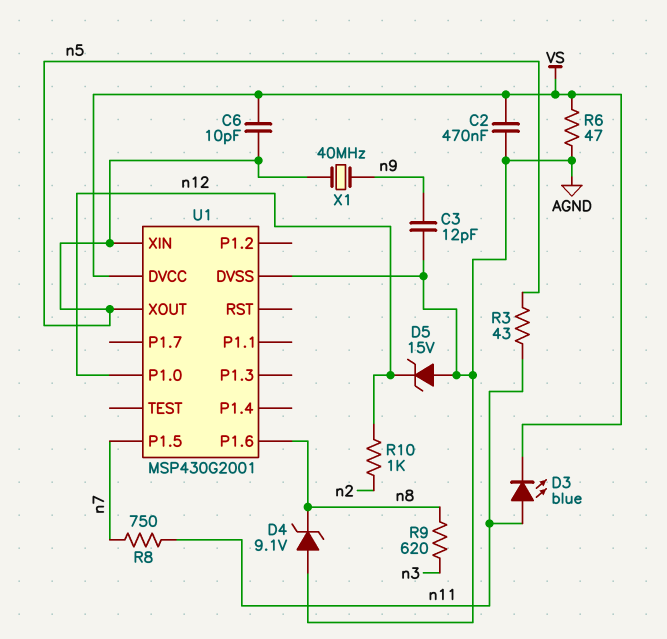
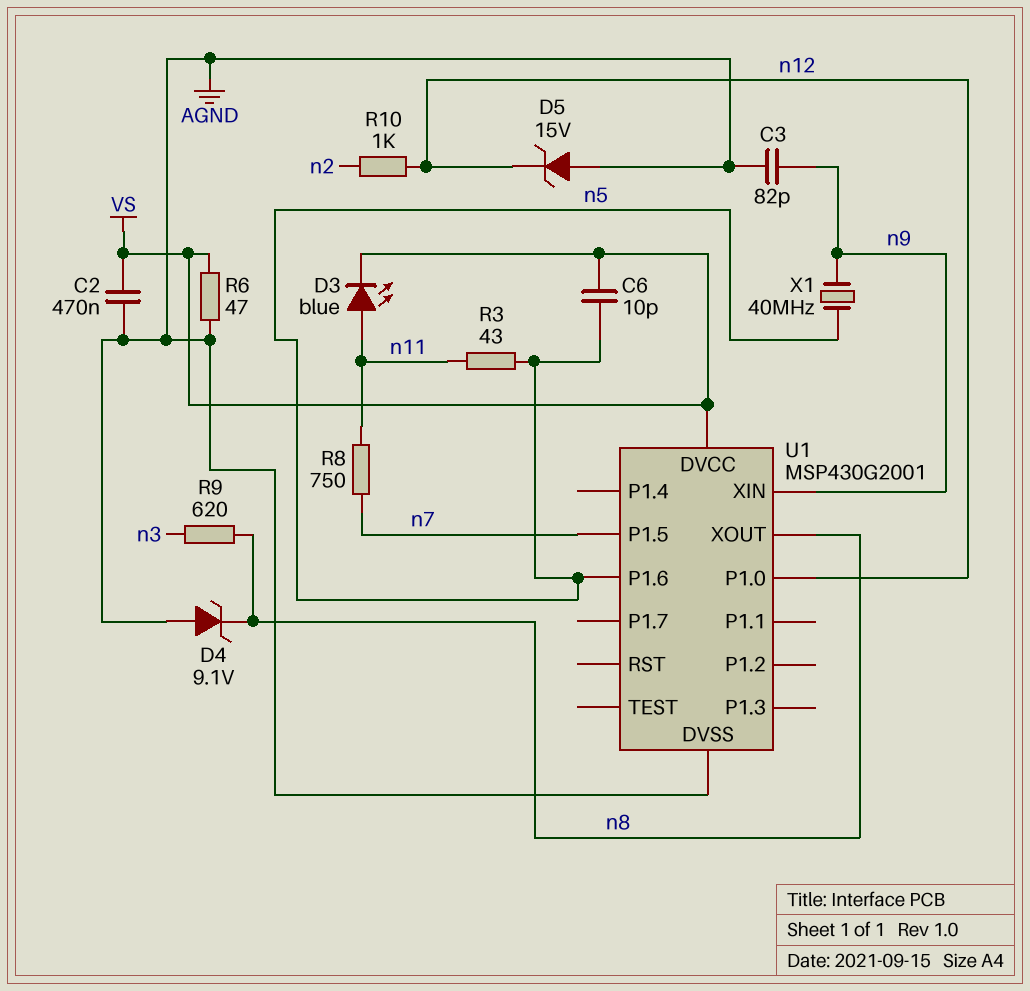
C3: 12pF (AGND, n9) -> 82pF (AGND, n9)
U1 pin P1.6: n8 -> n5
U1 pin XIN: n5 -> n9
U1 pin XOUT: n5 -> n8

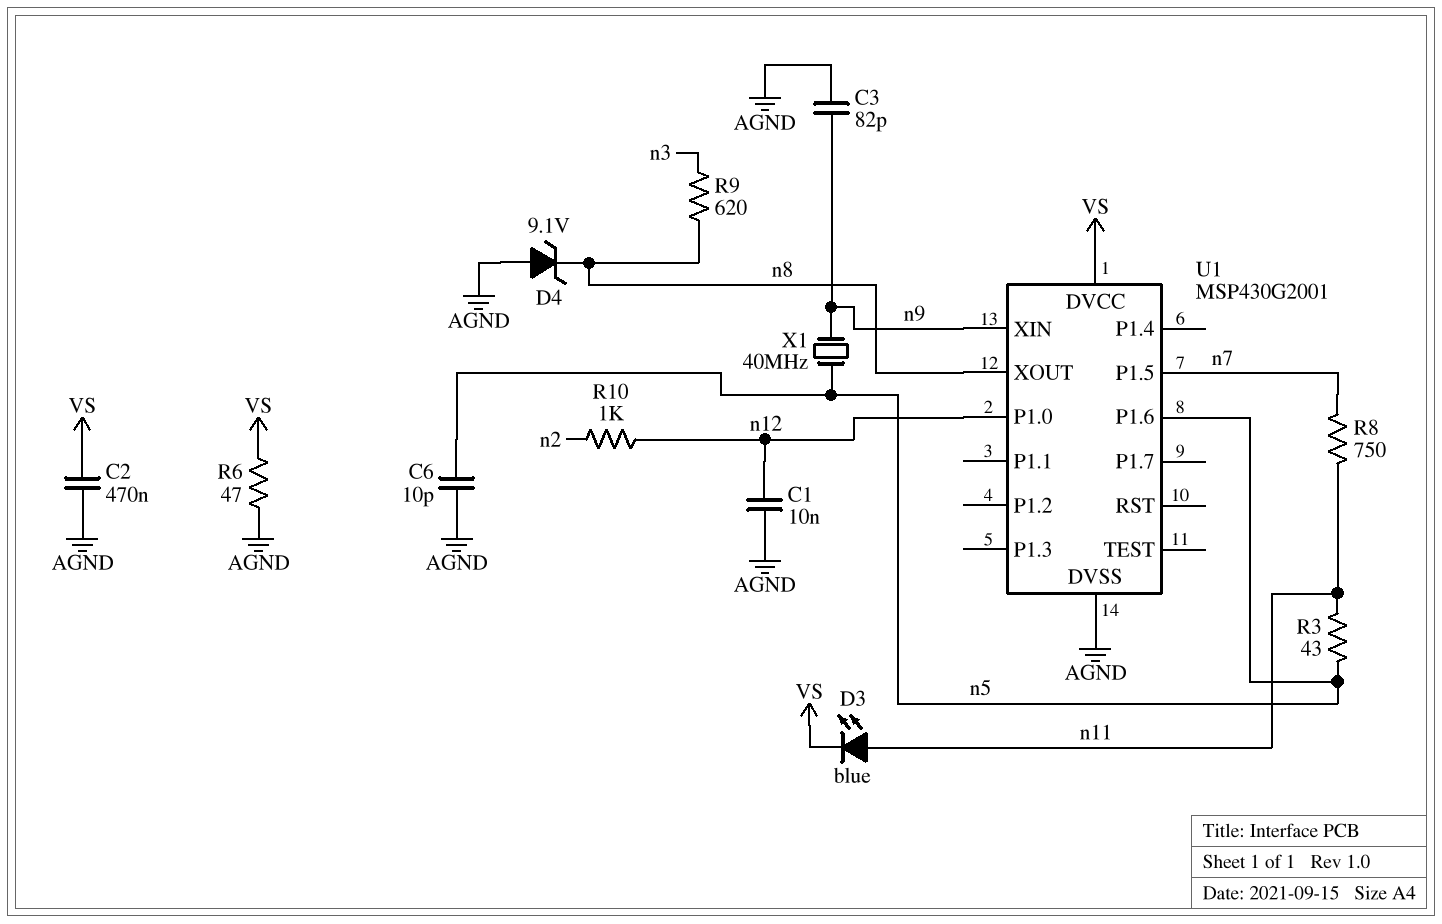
C1: none -> 10nF (AGND, n12)
C6: 10pF (VS, n5) -> 10pF (AGND, n5)
D5: zener 15V (A AGND, K n12) -> none

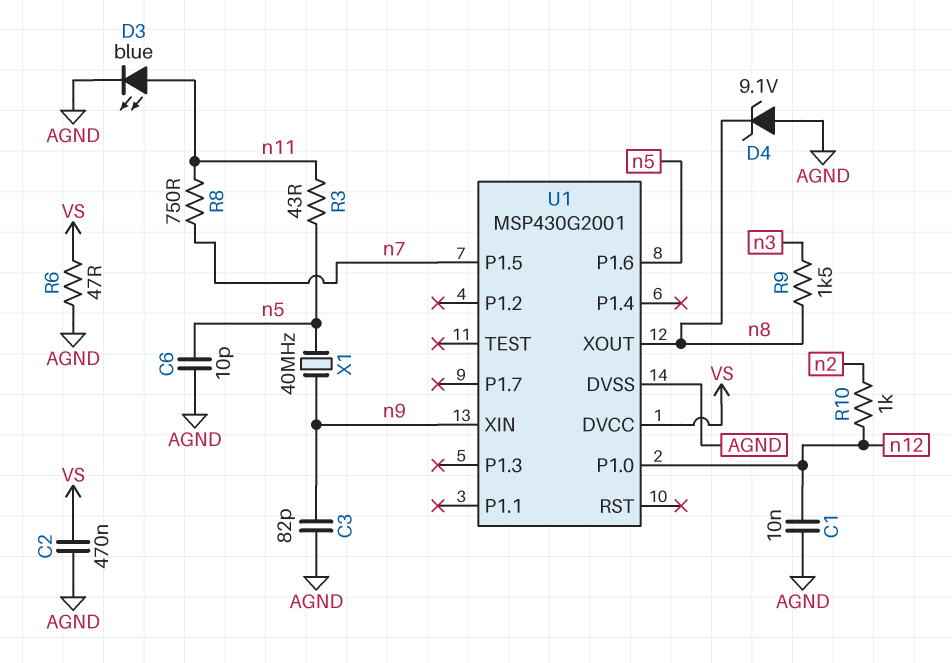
D3: LED blue (A n11, K VS) -> LED blue (A n11, K AGND)
R9: 620 (n3, n8) -> 1.5k (n3, n8)

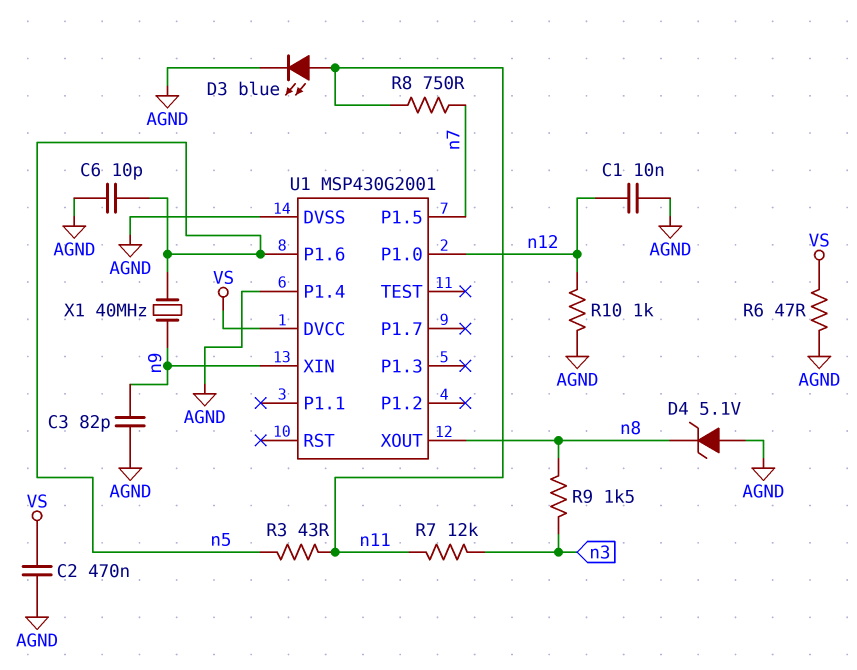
D4: zener 9.1V (A AGND, K n8) -> zener 5.1V (A AGND, K n8)
R7: none -> 12k (n3, n11)
R10: 1k (n2, n12) -> 1k (AGND, n12)
U1 pin P1.4: none -> AGND

